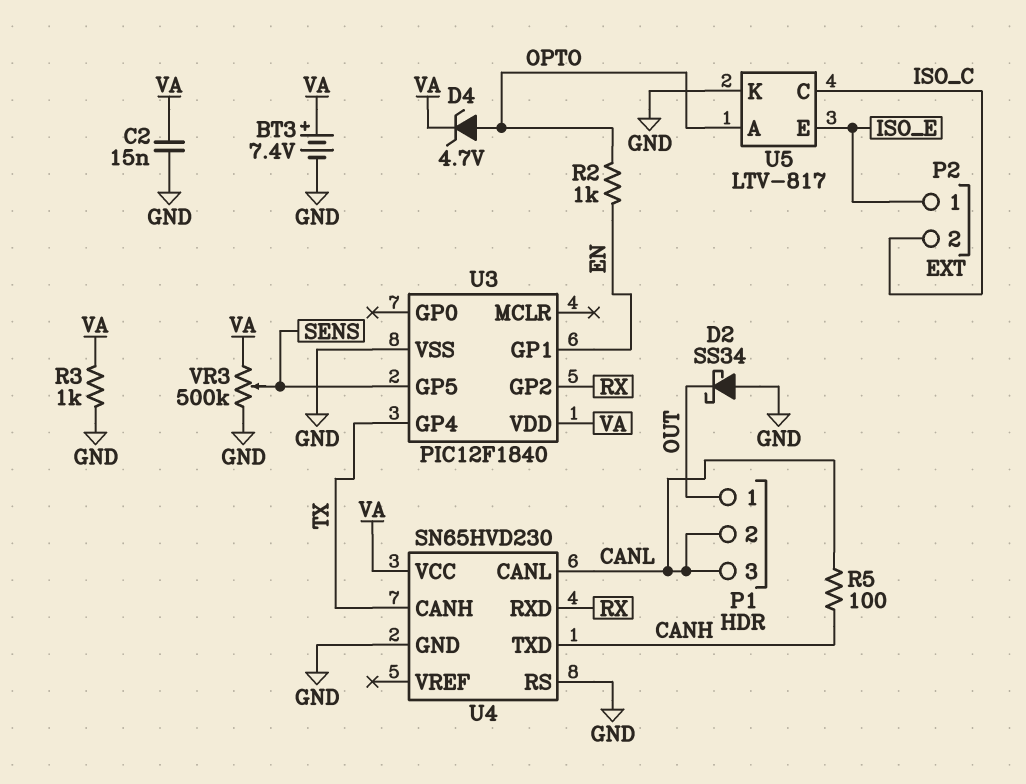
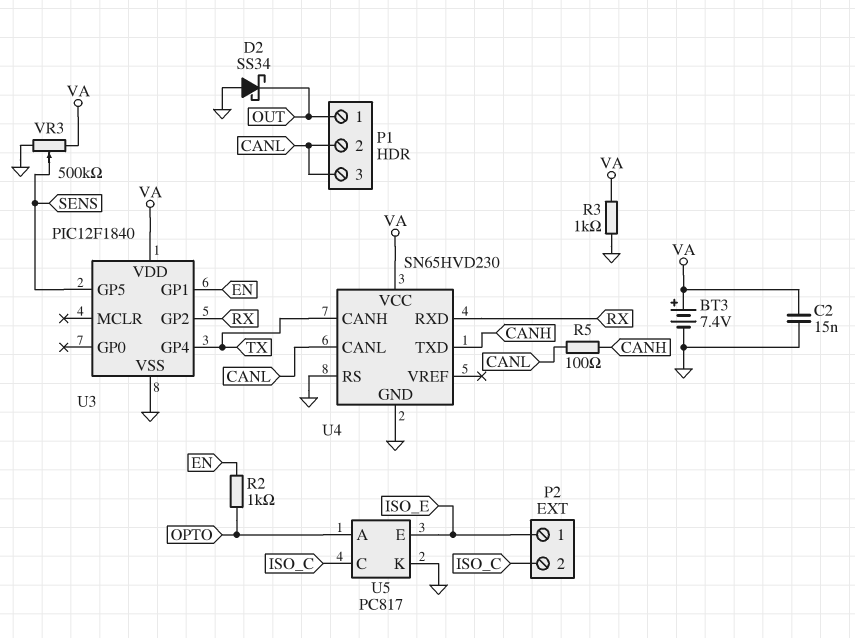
D4: zener 4.7V (A OPTO, K VA) -> none
U5: LTV-817 -> PC817

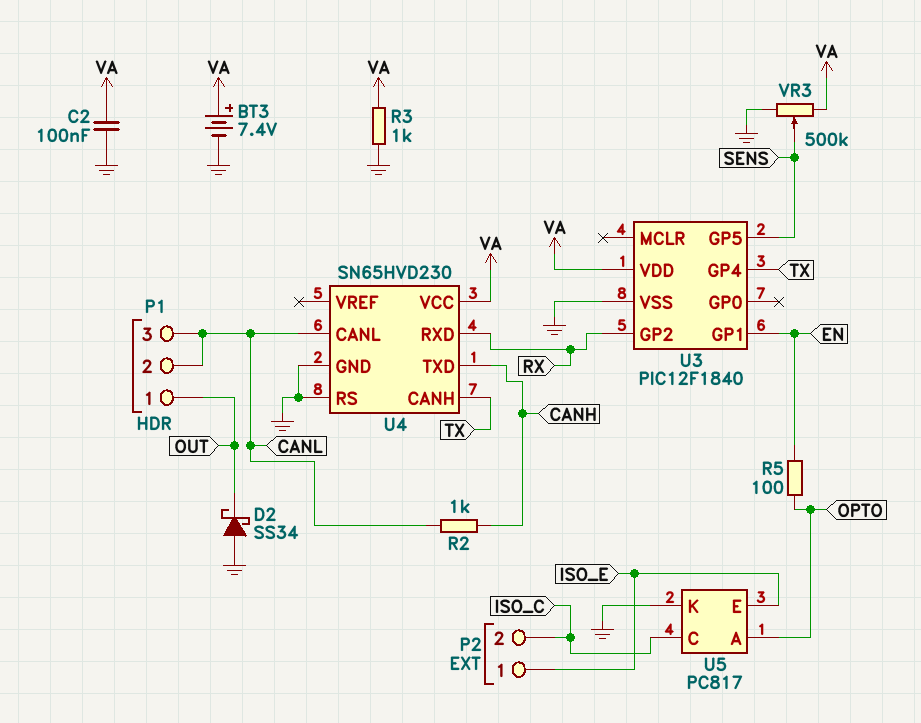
C2: 15nF (GND, VA) -> 100nF (GND, VA)
R2: 1k (EN, OPTO) -> 1k (CANH, CANL)
R5: 100 (CANH, CANL) -> 100 (EN, OPTO)

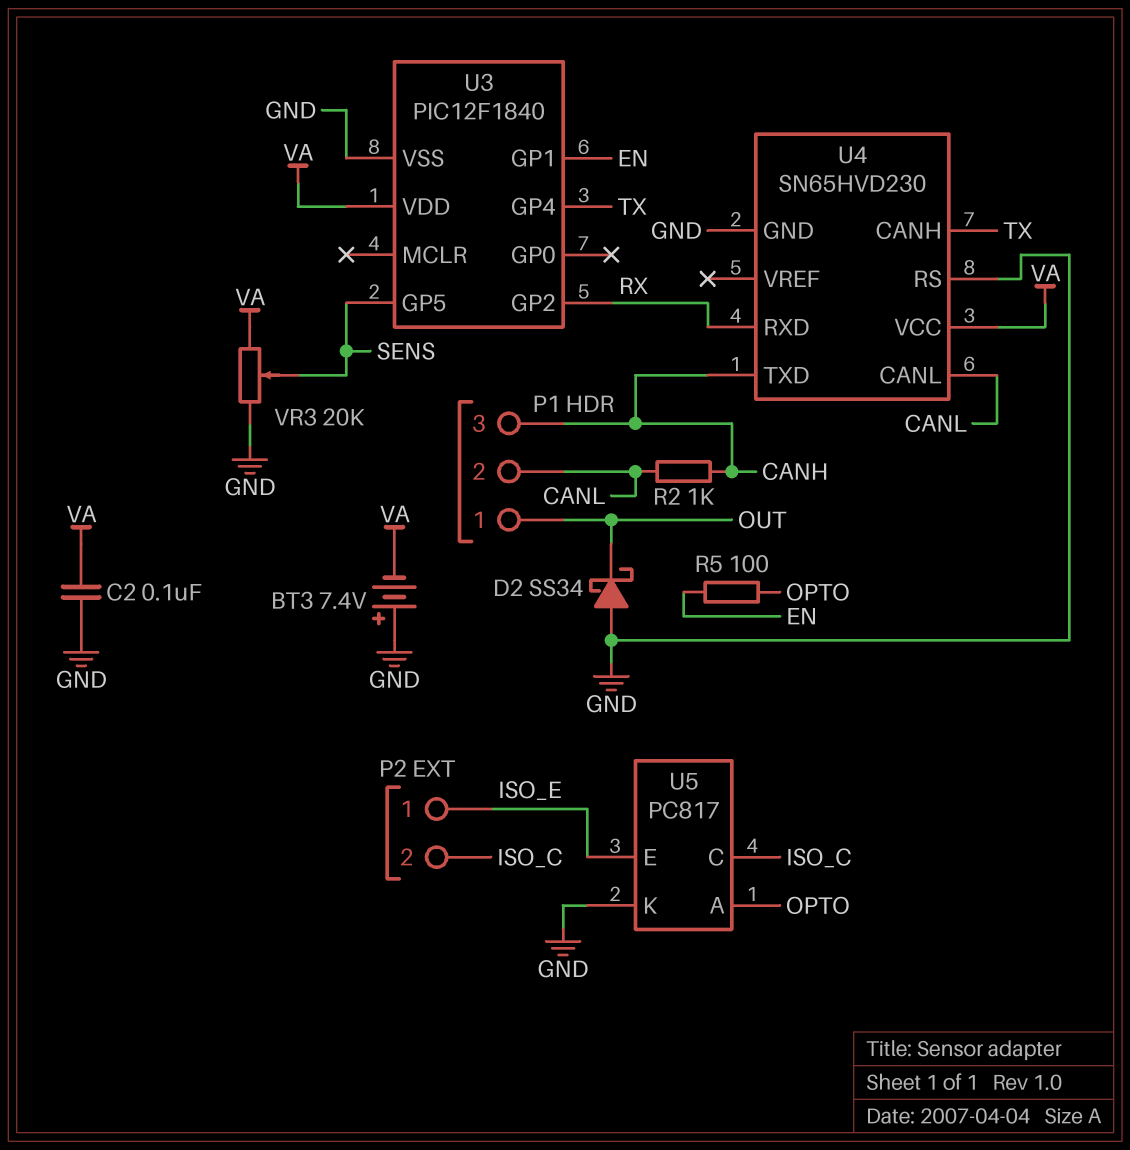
BT3: 7.4V (plus VA, minus GND) -> 7.4V (plus GND, minus VA)
P1 pin 3: CANL -> CANH
R3: 1k (GND, VA) -> none
VR3: 500k (GND, VA, wiper SENS) -> 20k (GND, VA, wiper SENS)

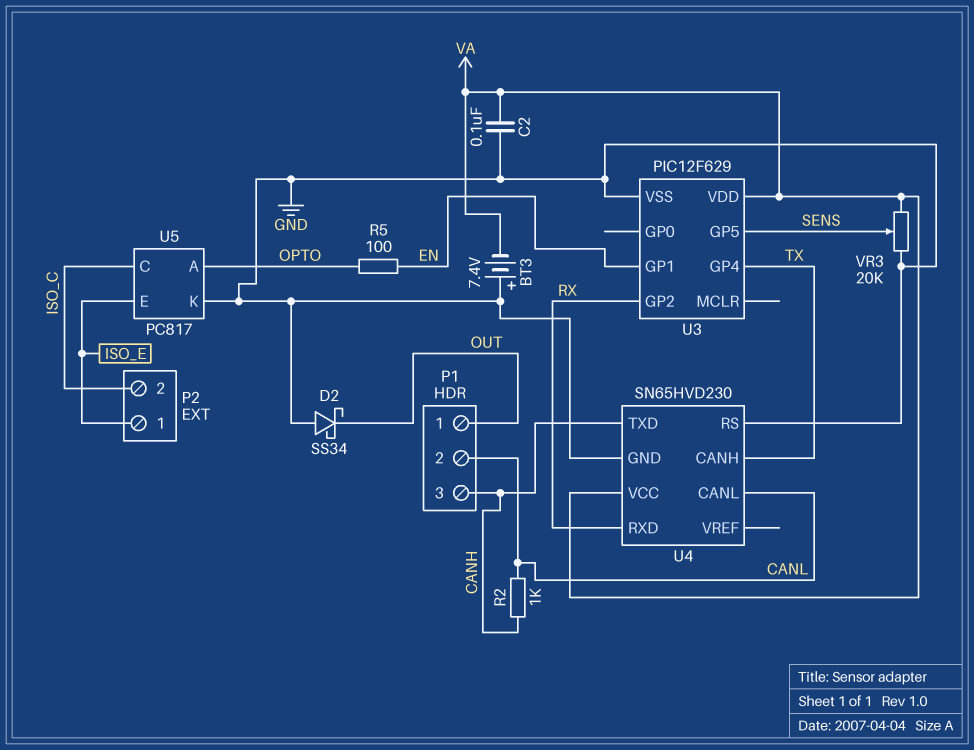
U3: PIC12F1840 -> PIC12F629

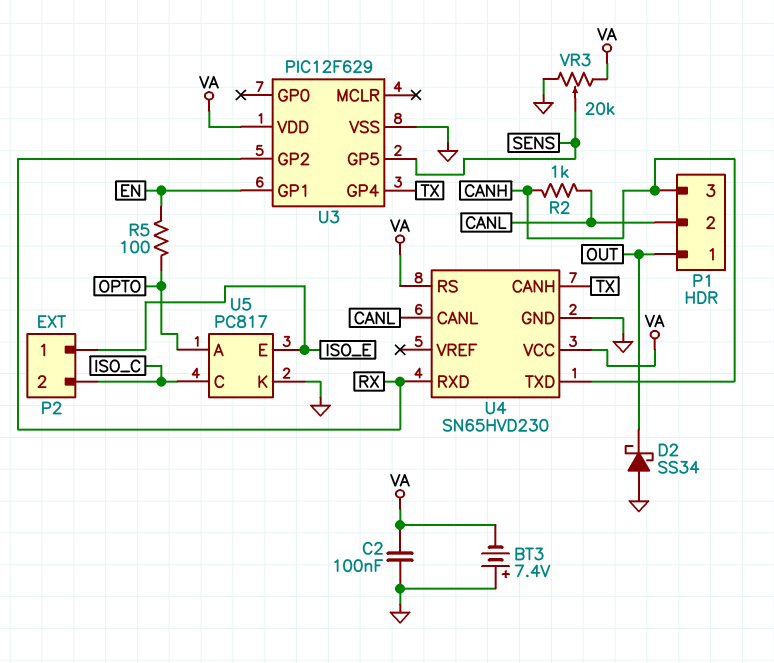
U4 pin RS: GND -> VA

